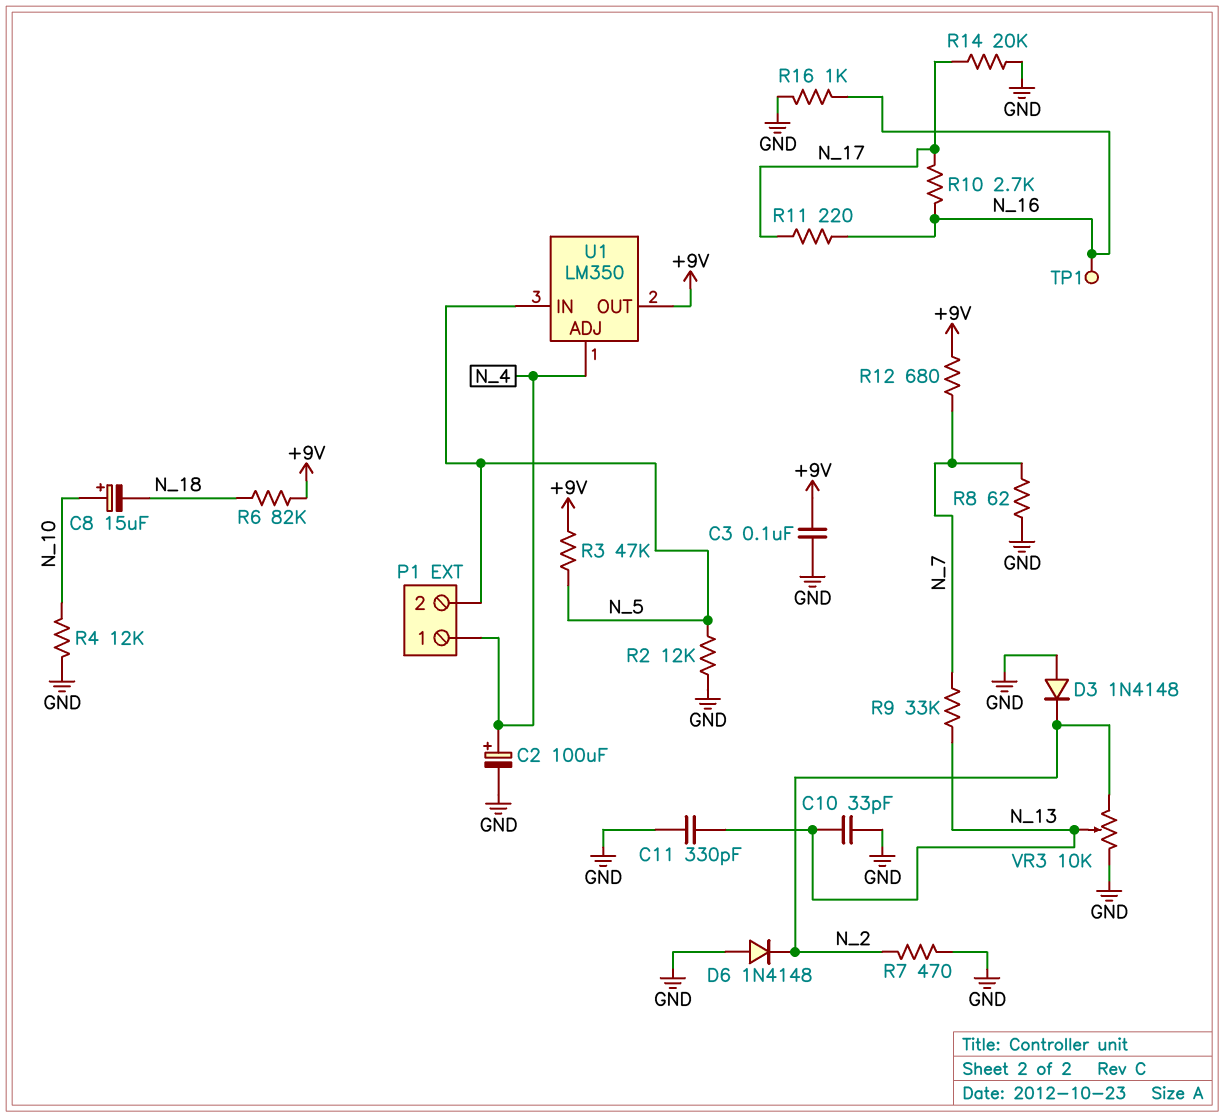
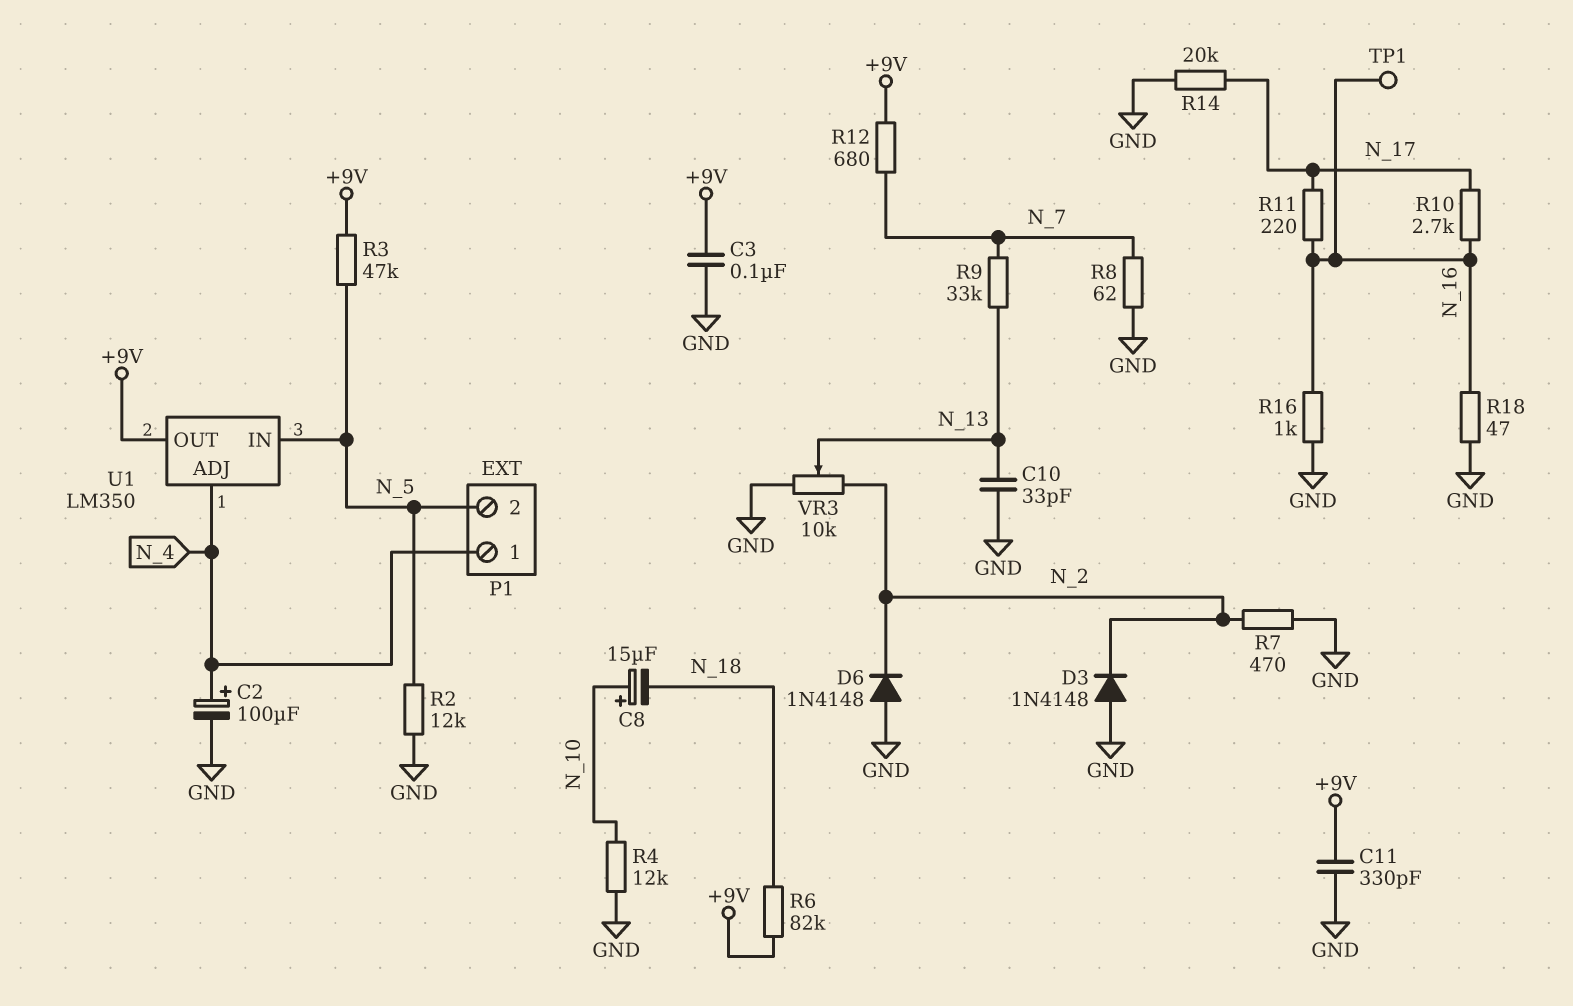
C11: 330pF (GND, N_13) -> 330pF (+9V, GND)
R18: none -> 47 (GND, N_16)

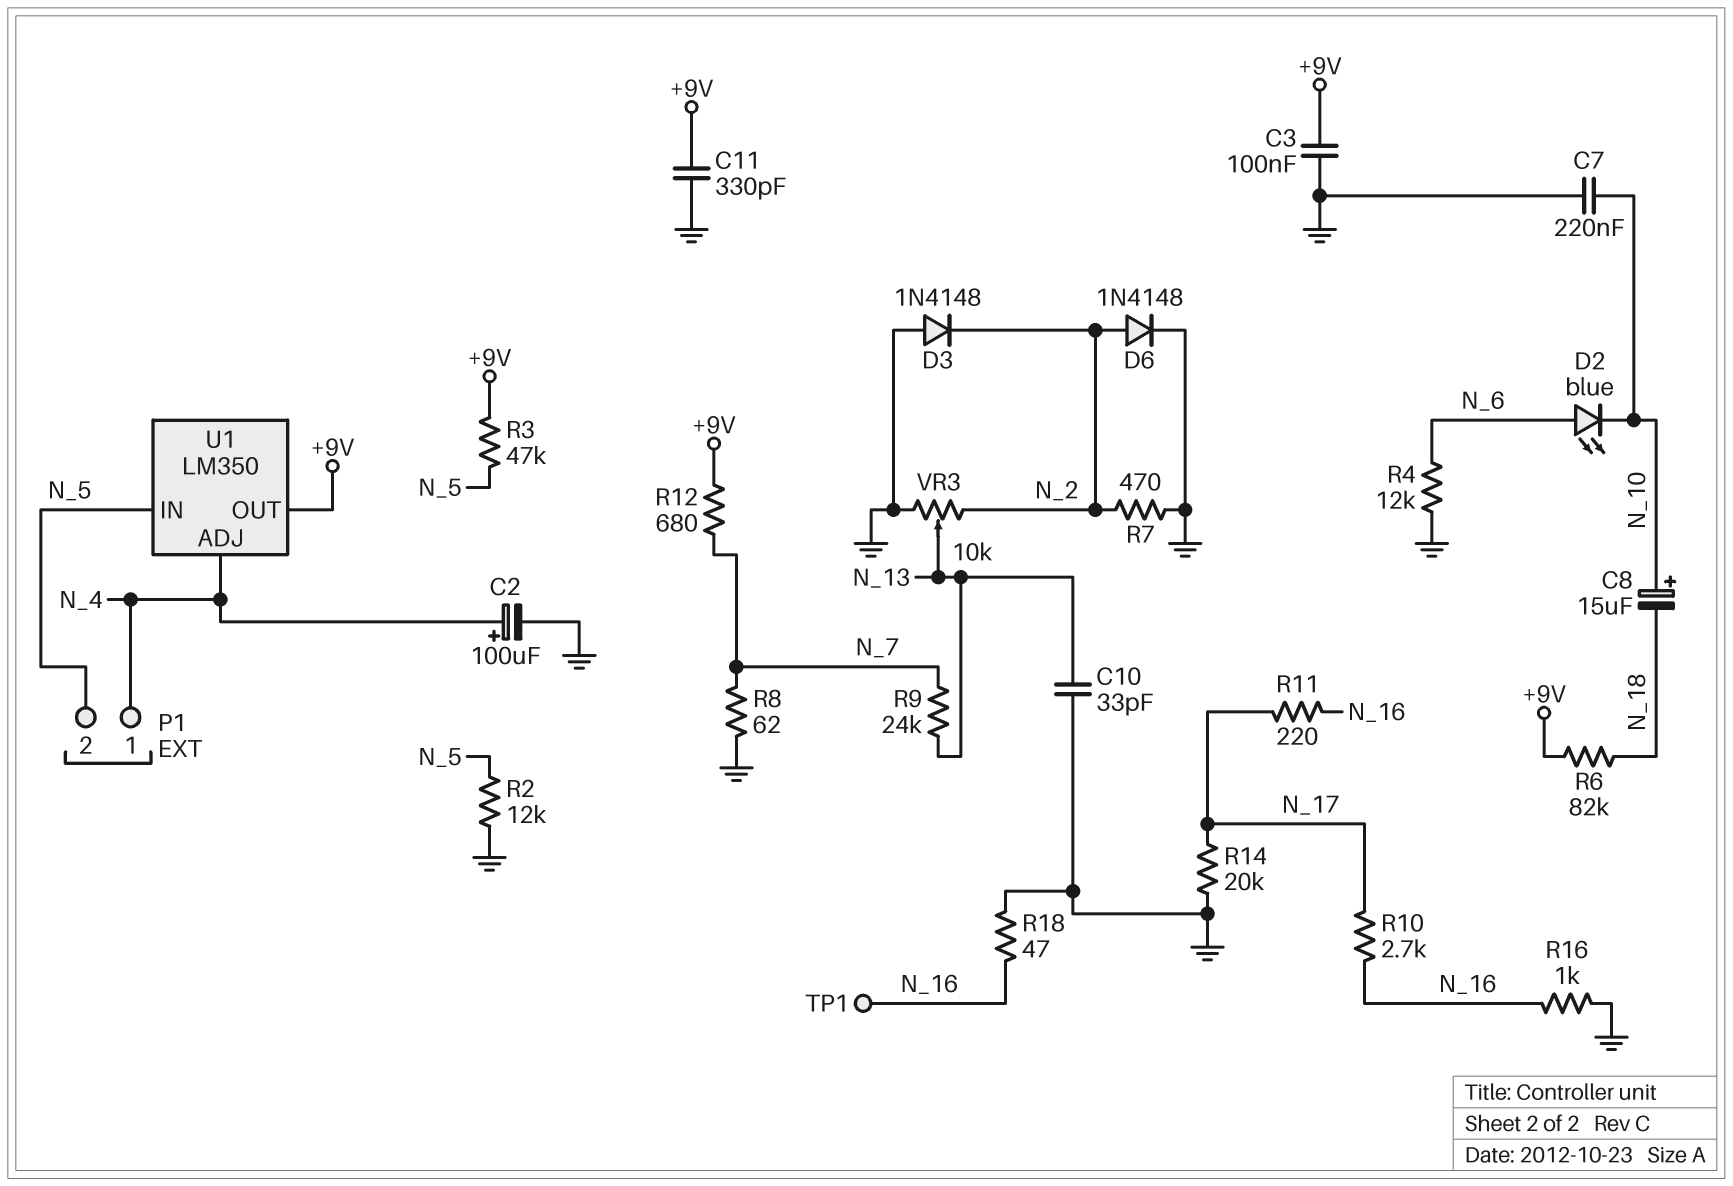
C7: none -> 220nF (GND, N_10)
D2: none -> LED blue (A N_6, K N_10)
D6: diode 1N4148 (A GND, K N_2) -> diode 1N4148 (A N_2, K GND)
R4: 12k (GND, N_10) -> 12k (GND, N_6)
R9: 33k (N_7, N_13) -> 24k (N_7, N_13)

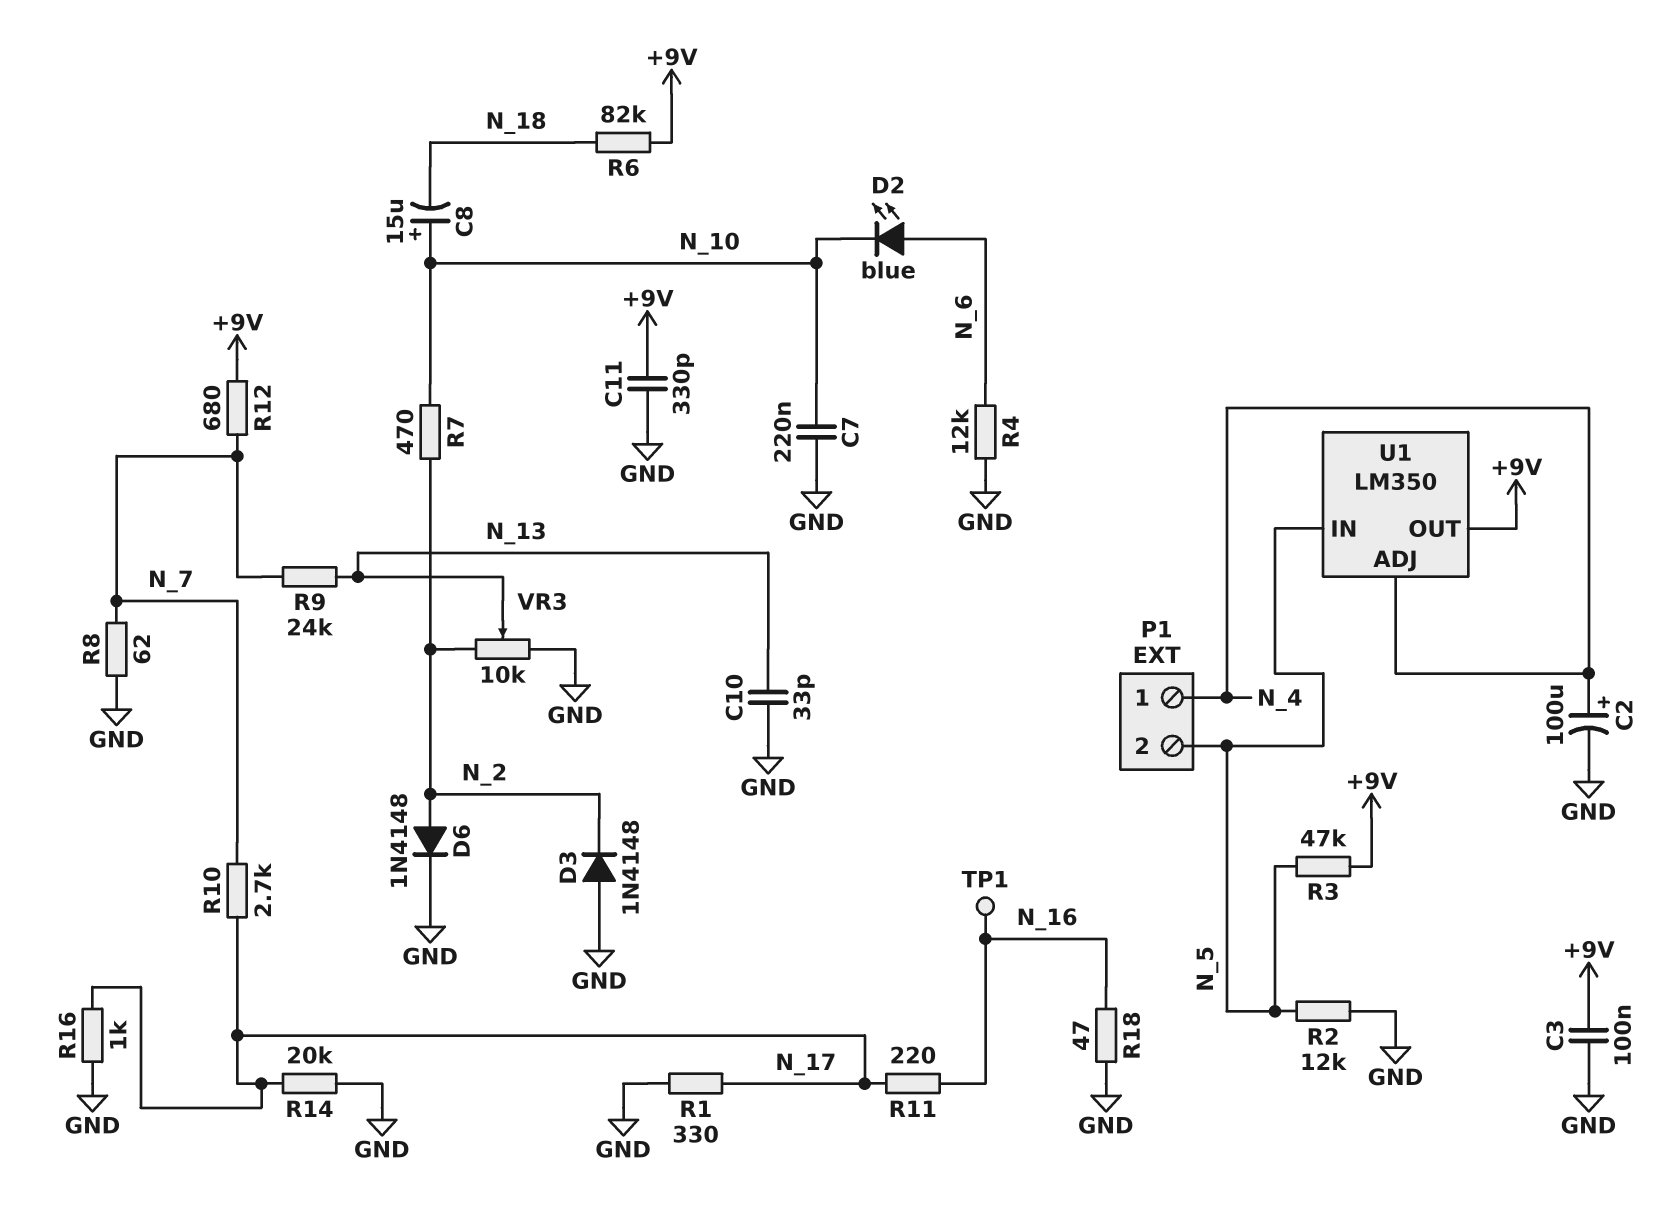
R1: none -> 330 (GND, N_17)
R7: 470 (GND, N_2) -> 470 (N_2, N_10)
R10: 2.7k (N_16, N_17) -> 2.7k (N_7, N_17)
R16: 1k (GND, N_16) -> 1k (GND, N_17)

